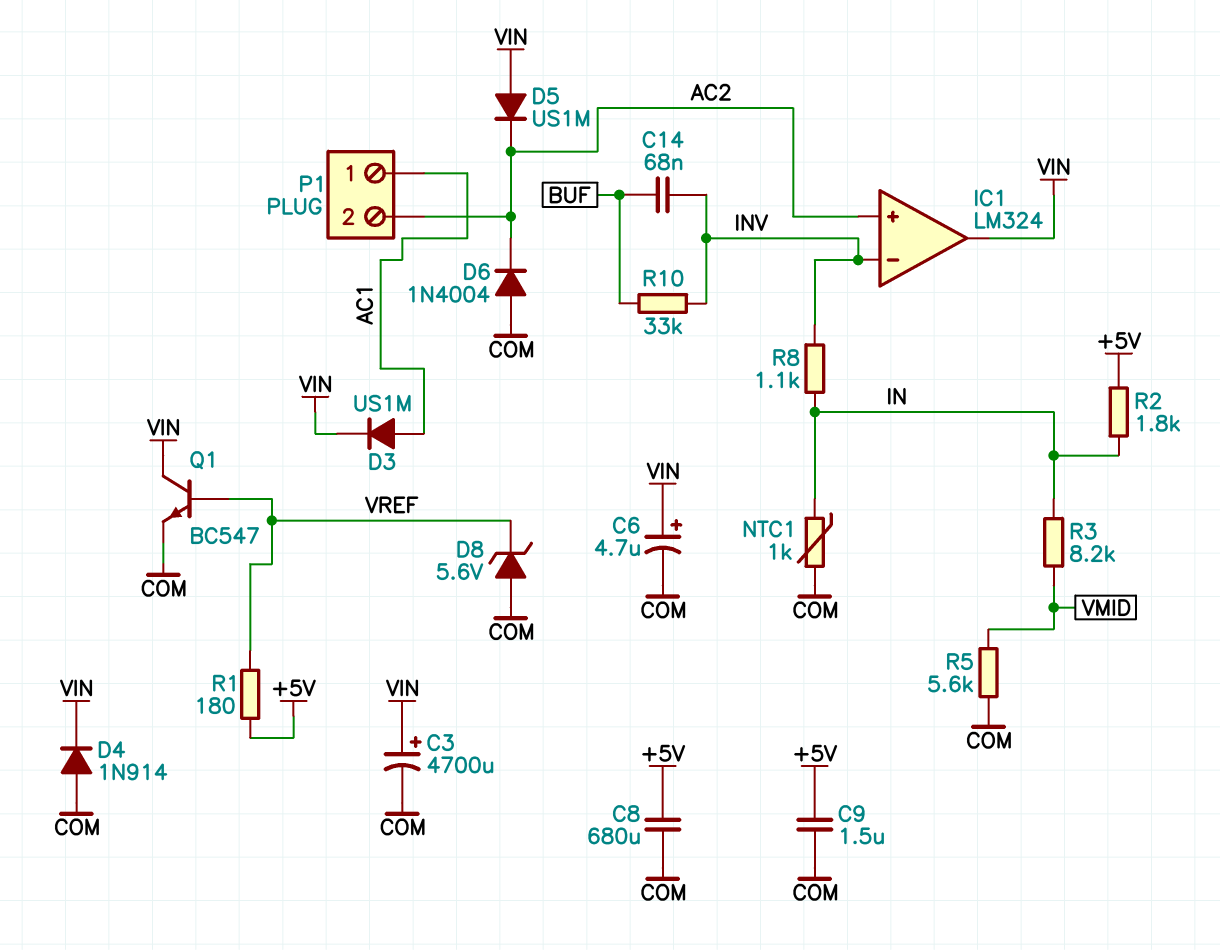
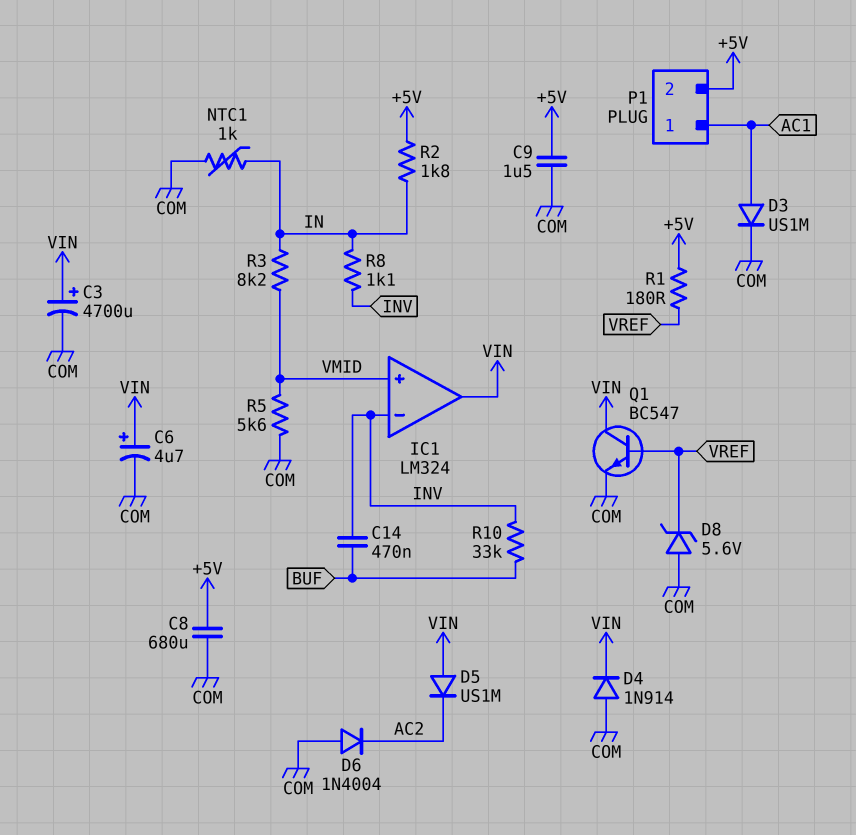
C14: 68nF (BUF, INV) -> 470nF (BUF, INV)
D3: diode US1M (A AC1, K VIN) -> diode US1M (A AC1, K COM)
IC1 pin in+: AC2 -> VMID
P1 pin 2: AC2 -> +5V

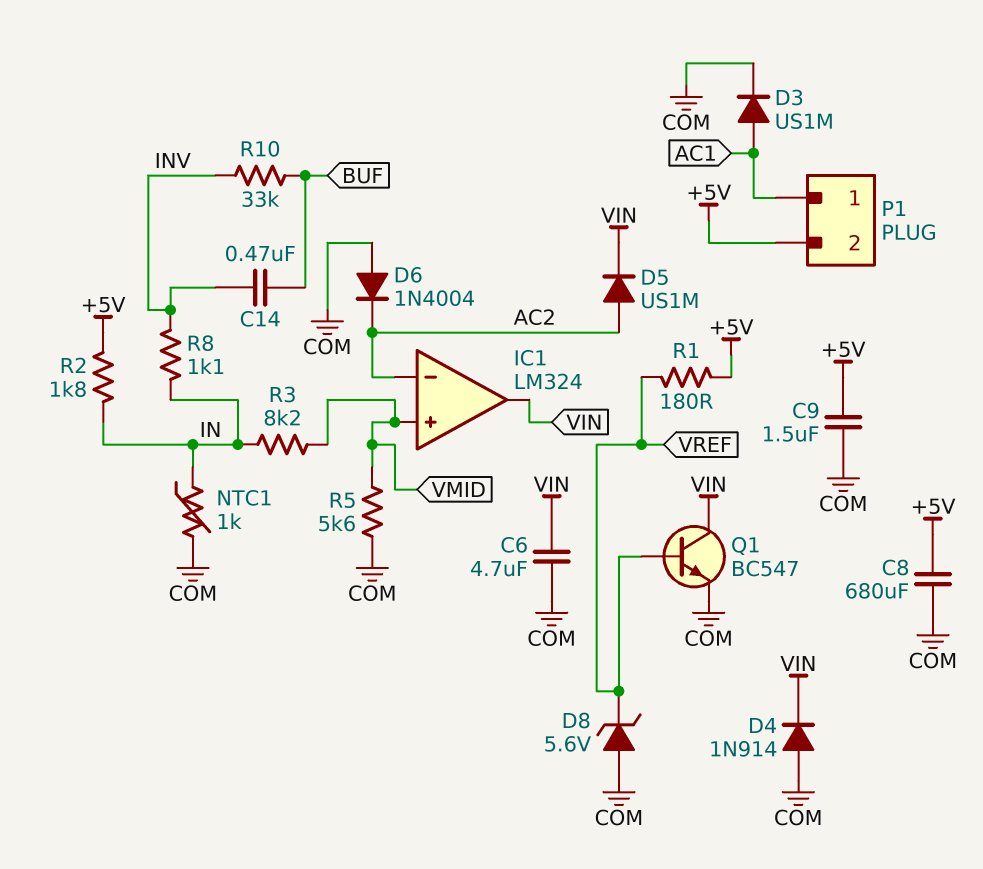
C3: 4700uF (plus VIN, minus COM) -> none
C6: 4.7uF (plus VIN, minus COM) -> 4.7uF (COM, VIN)
D5: diode US1M (A VIN, K AC2) -> diode US1M (A AC2, K VIN)
IC1 pin in-: INV -> AC2

